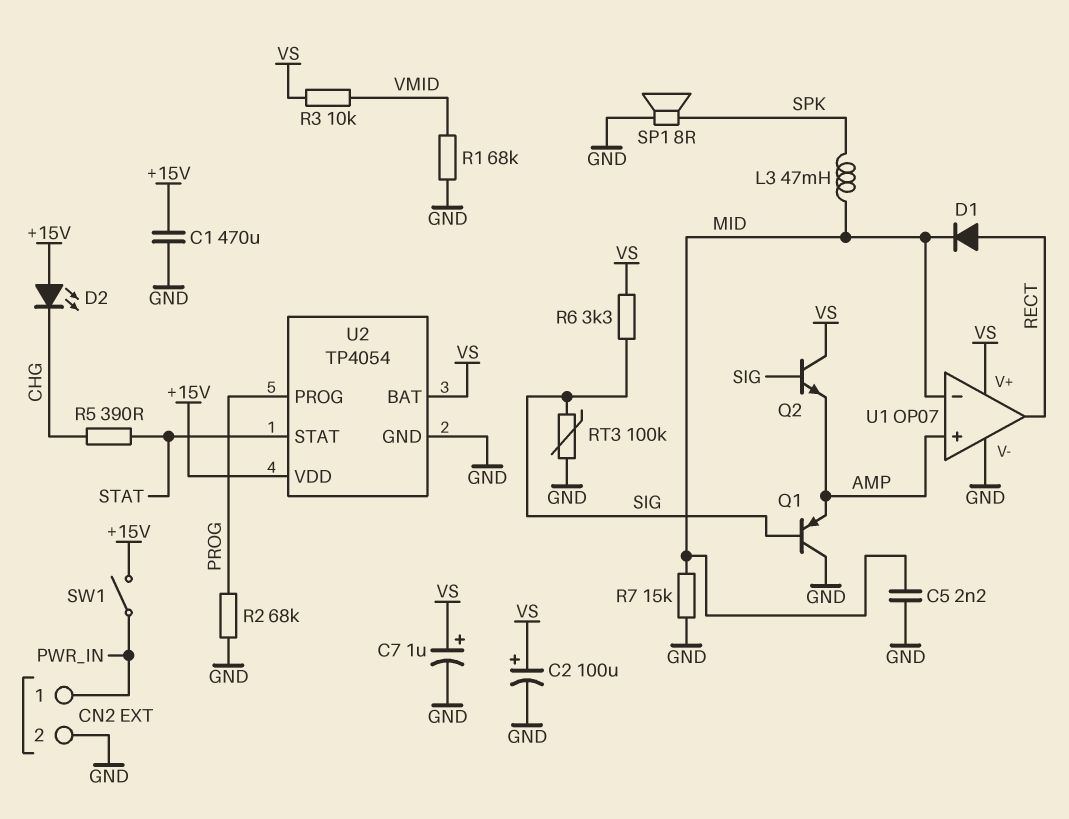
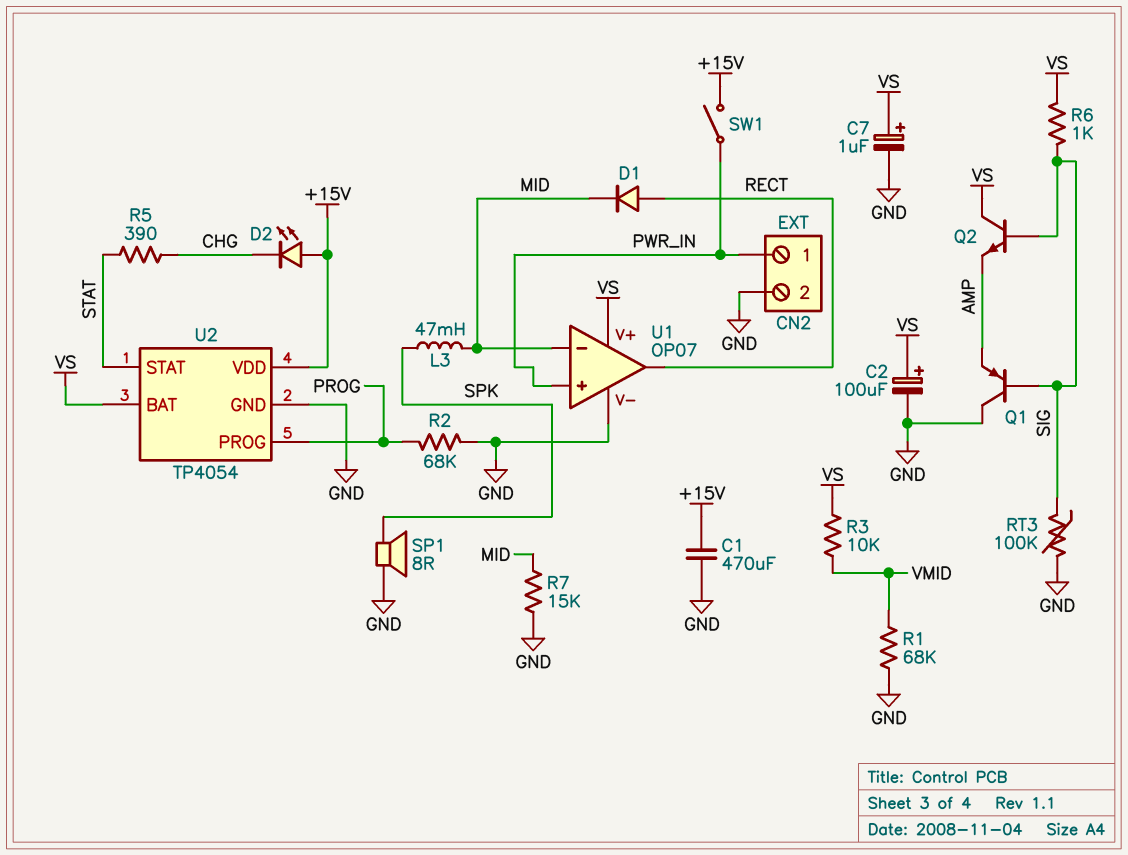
C5: 2.2nF (GND, MID) -> none
R6: 3.3k (SIG, VS) -> 1k (SIG, VS)
U1 pin in+: AMP -> PWR_IN

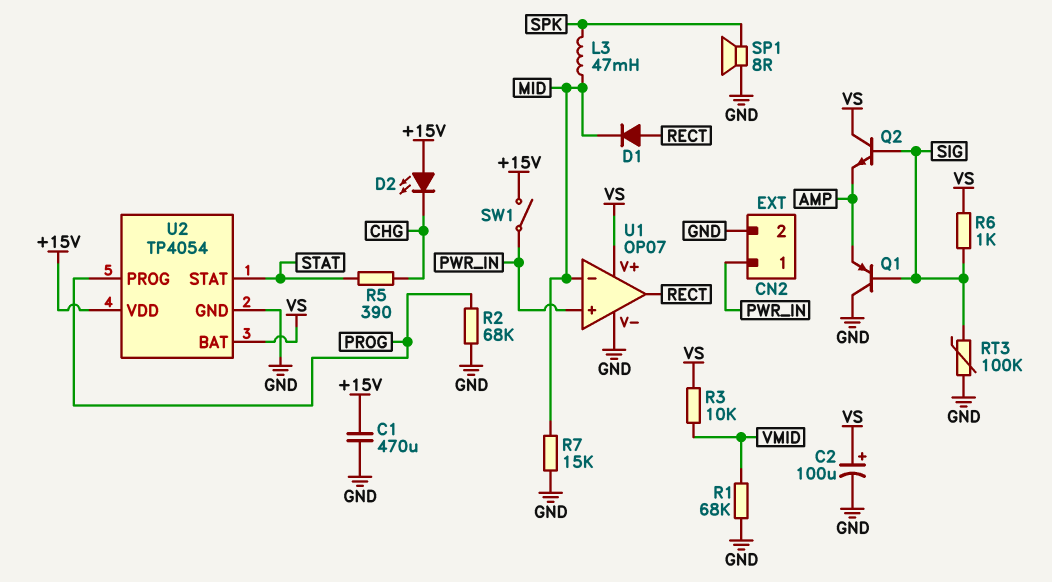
C7: 1uF (plus VS, minus GND) -> none

